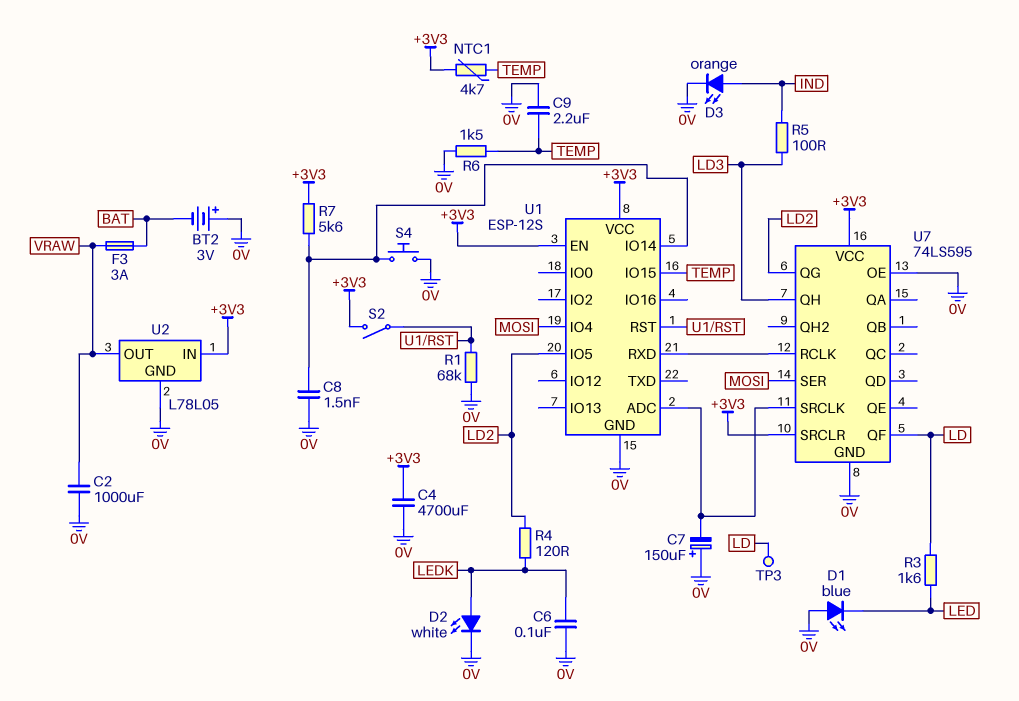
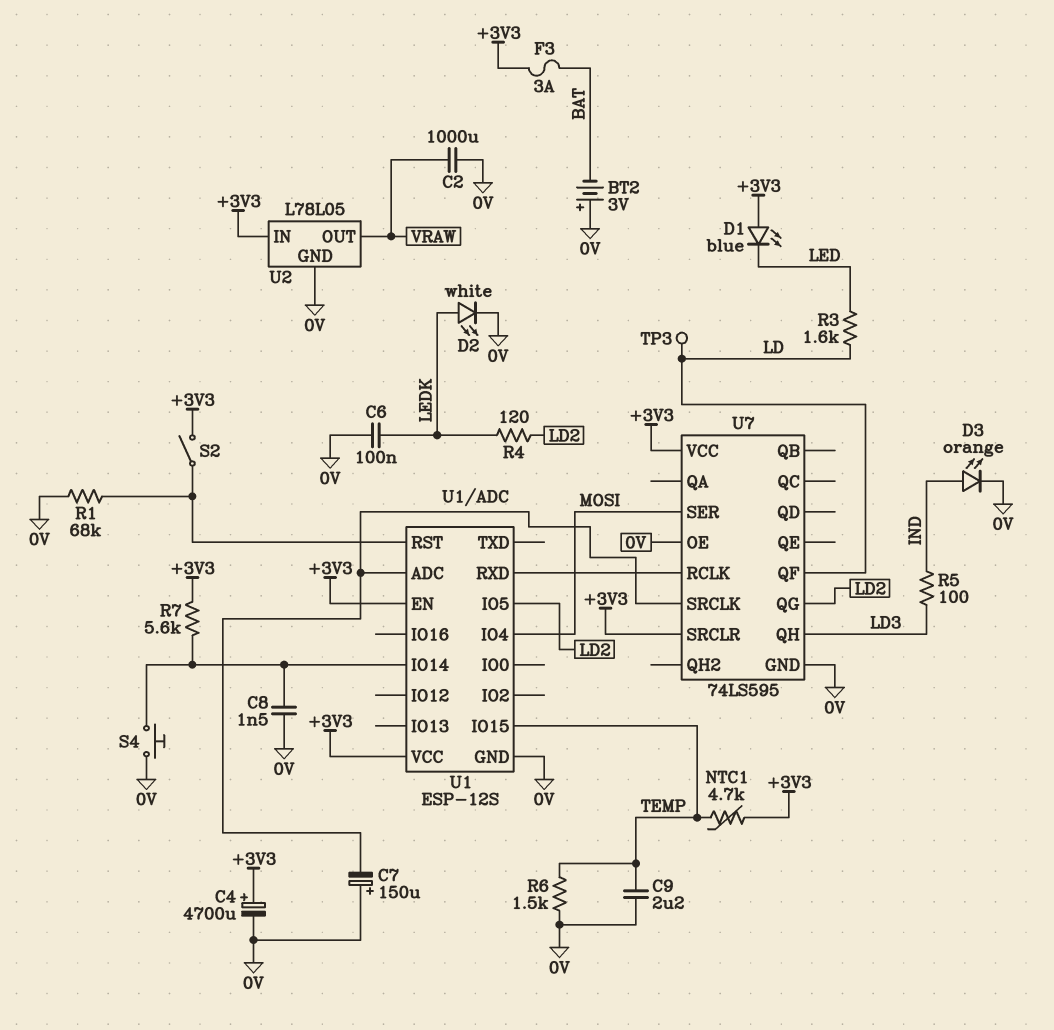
C4: 4700uF (+3V3, 0V) -> 4700uF (plus +3V3, minus 0V)
D1: LED blue (A 0V, K LED) -> LED blue (A +3V3, K LED)
F3: 3A (BAT, VRAW) -> 3A (+3V3, BAT)

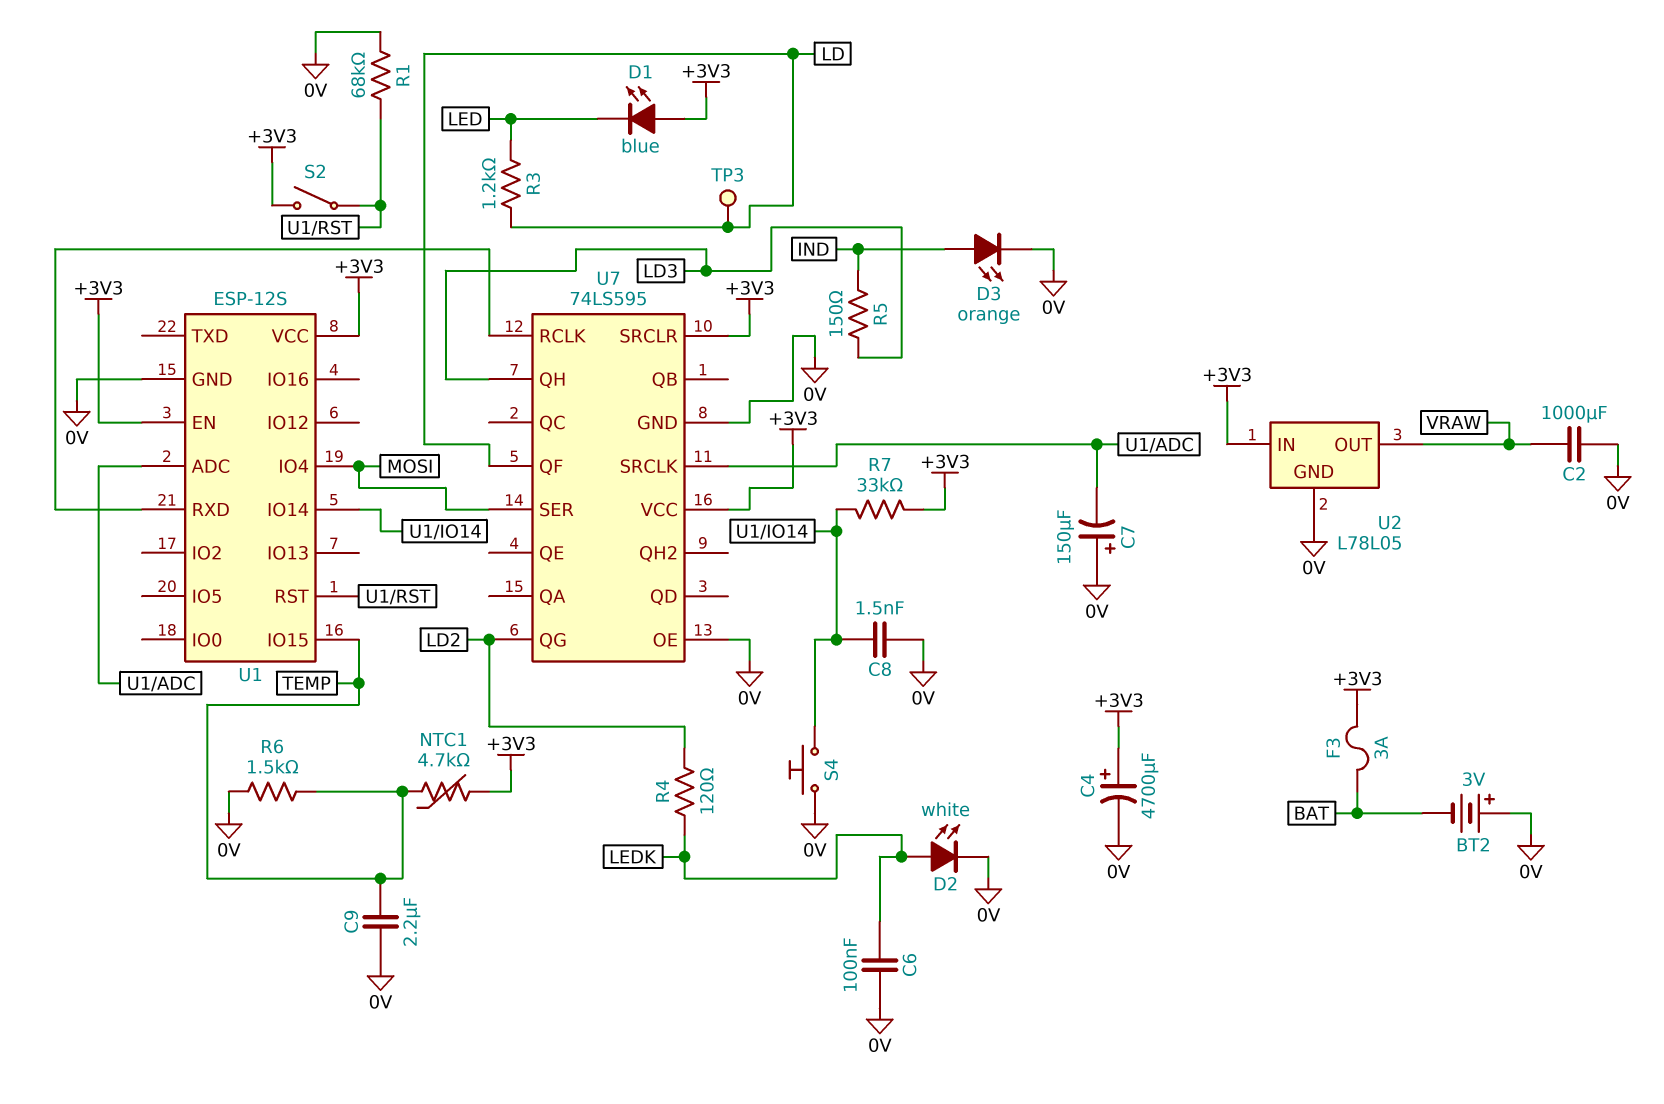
R3: 1.6k (LD, LED) -> 1.2k (LD, LED)
R5: 100 (IND, LD3) -> 150 (IND, LD3)
R7: 5.6k (+3V3, U1/IO14) -> 33k (+3V3, U1/IO14)
U1 pin IO5: LD2 -> none

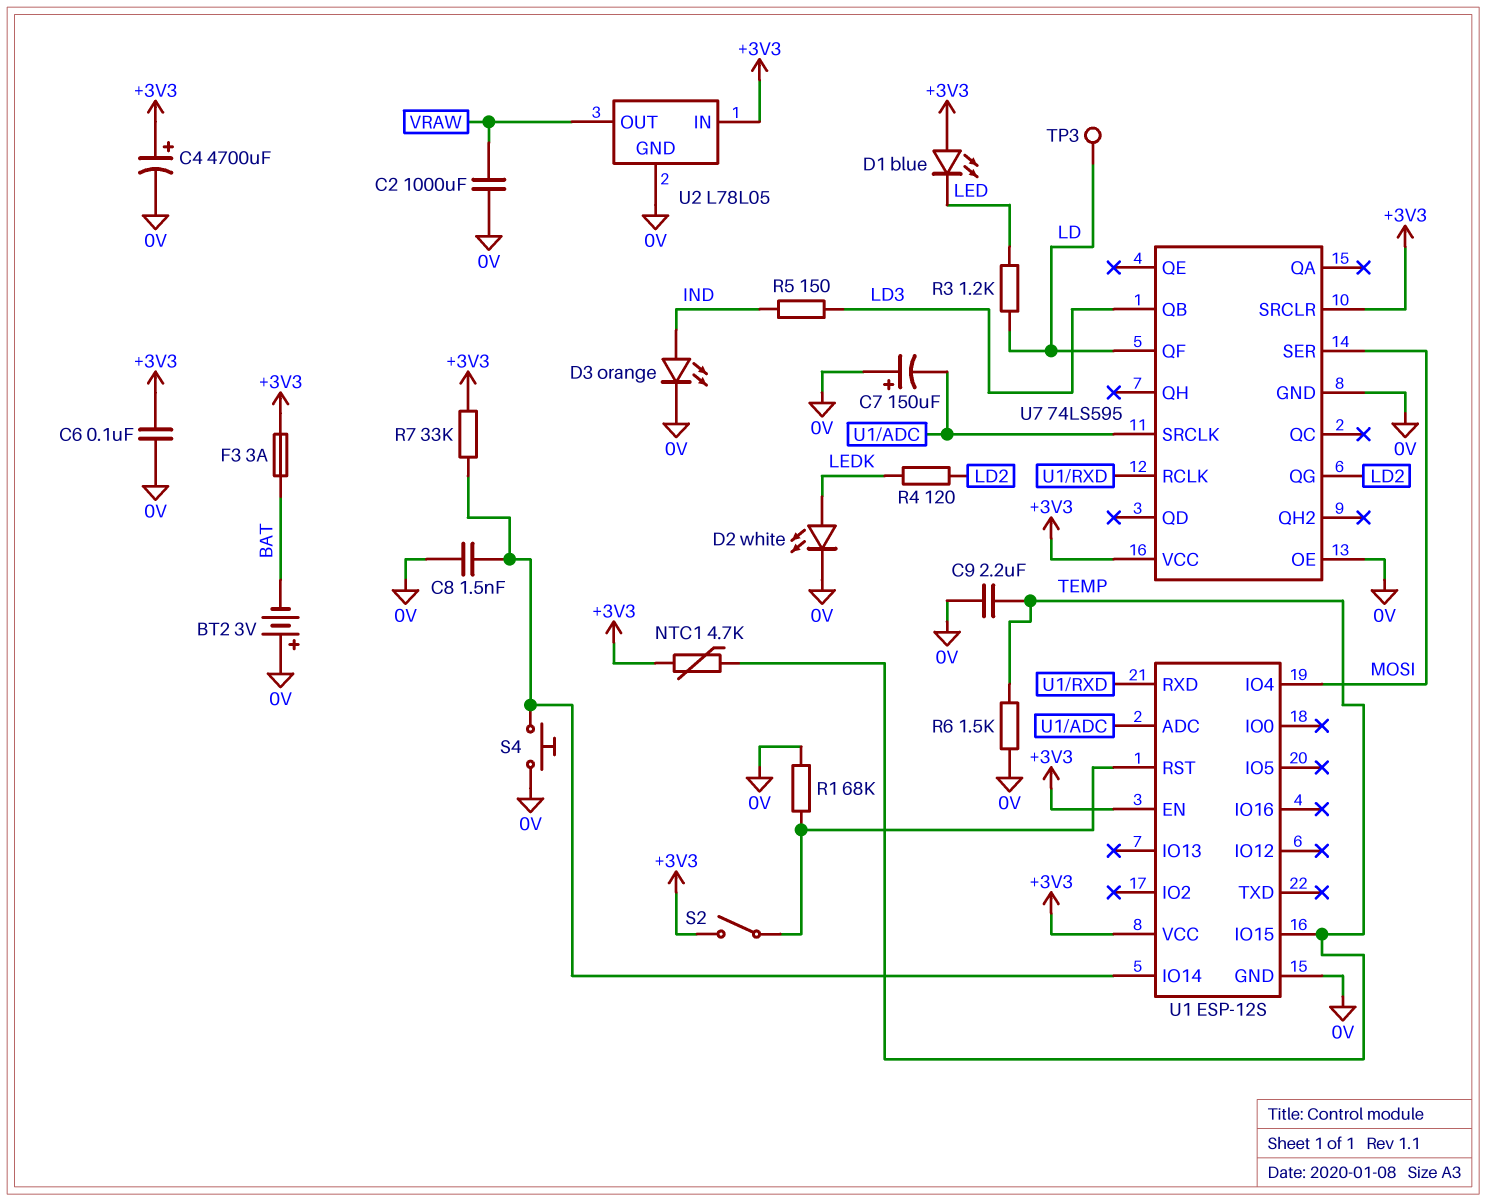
C6: 100nF (0V, LEDK) -> 100nF (+3V3, 0V)
U7 pin QB: none -> LD3
U7 pin QH: LD3 -> none

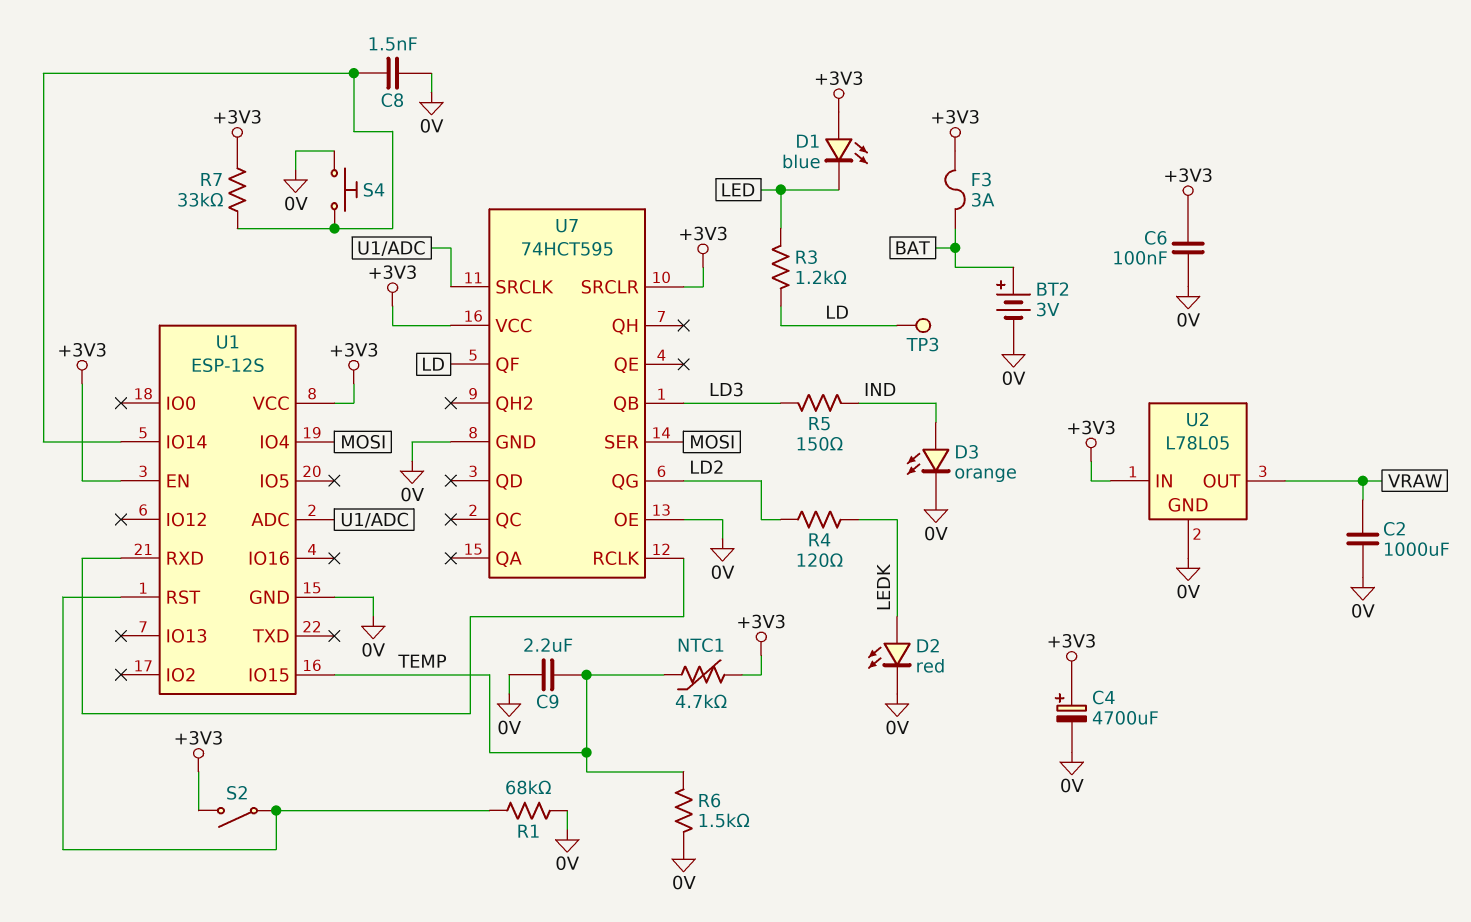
BT2: 3V (plus 0V, minus BAT) -> 3V (plus BAT, minus 0V)
C7: 150uF (plus 0V, minus U1/ADC) -> none
D2: LED white (A LEDK, K 0V) -> LED red (A LEDK, K 0V)
U7: 74LS595 -> 74HCT595

